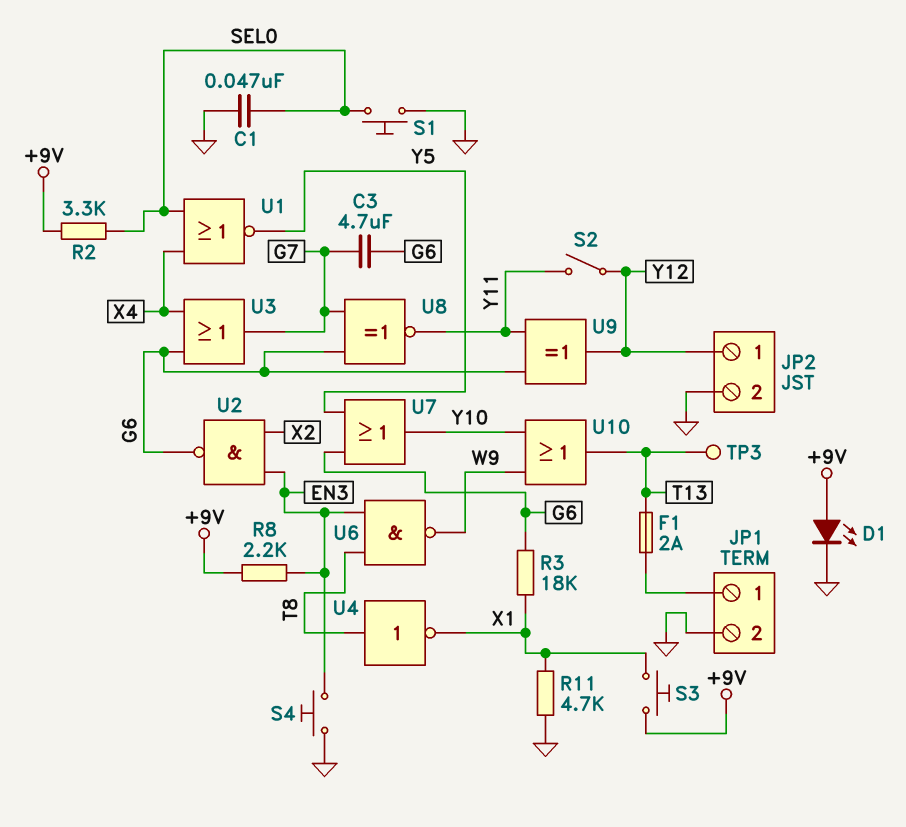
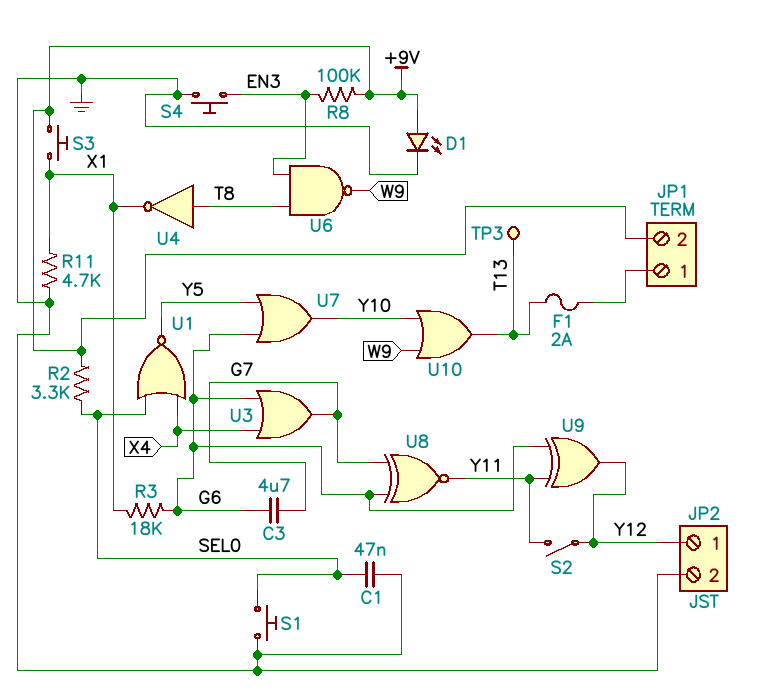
JP1 pin 2: GND -> +9V
R8: 2.2k (+9V, EN3) -> 100k (+9V, EN3)
U2: NAND (in EN3, in X2, out G6) -> none

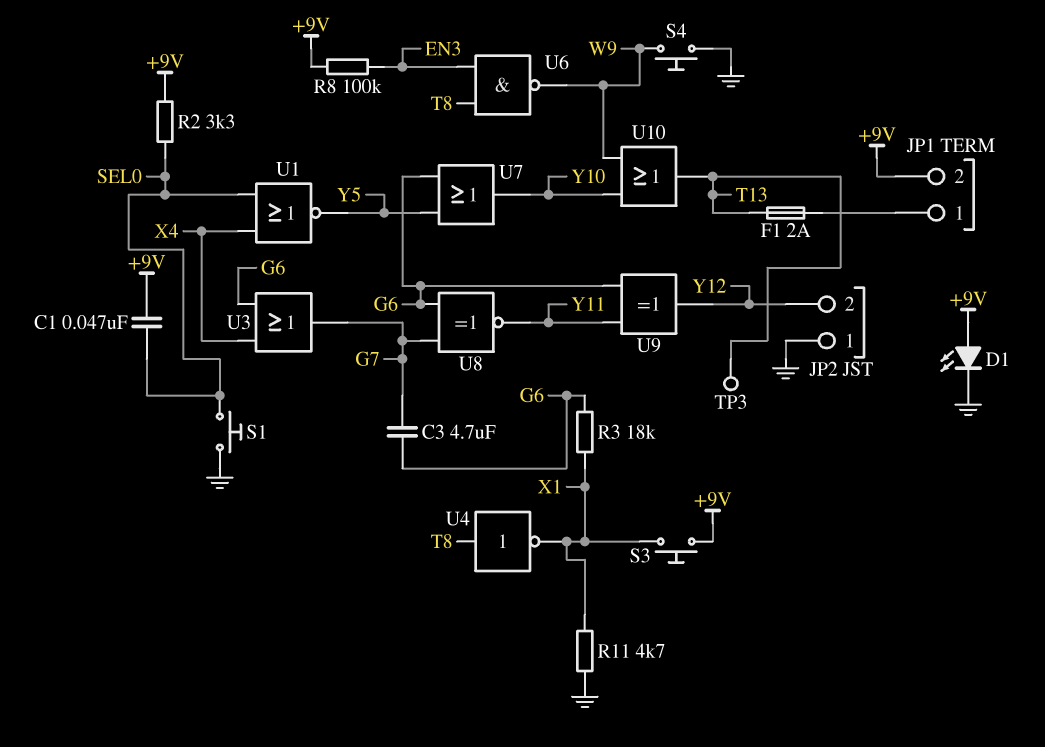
C1: 47nF (GND, SEL0) -> 47nF (+9V, SEL0)
JP2 pin 1: Y12 -> GND
JP2 pin 2: GND -> Y12
S2: switch (Y11, Y12) -> none
S4: button (EN3, GND) -> button (GND, W9)

